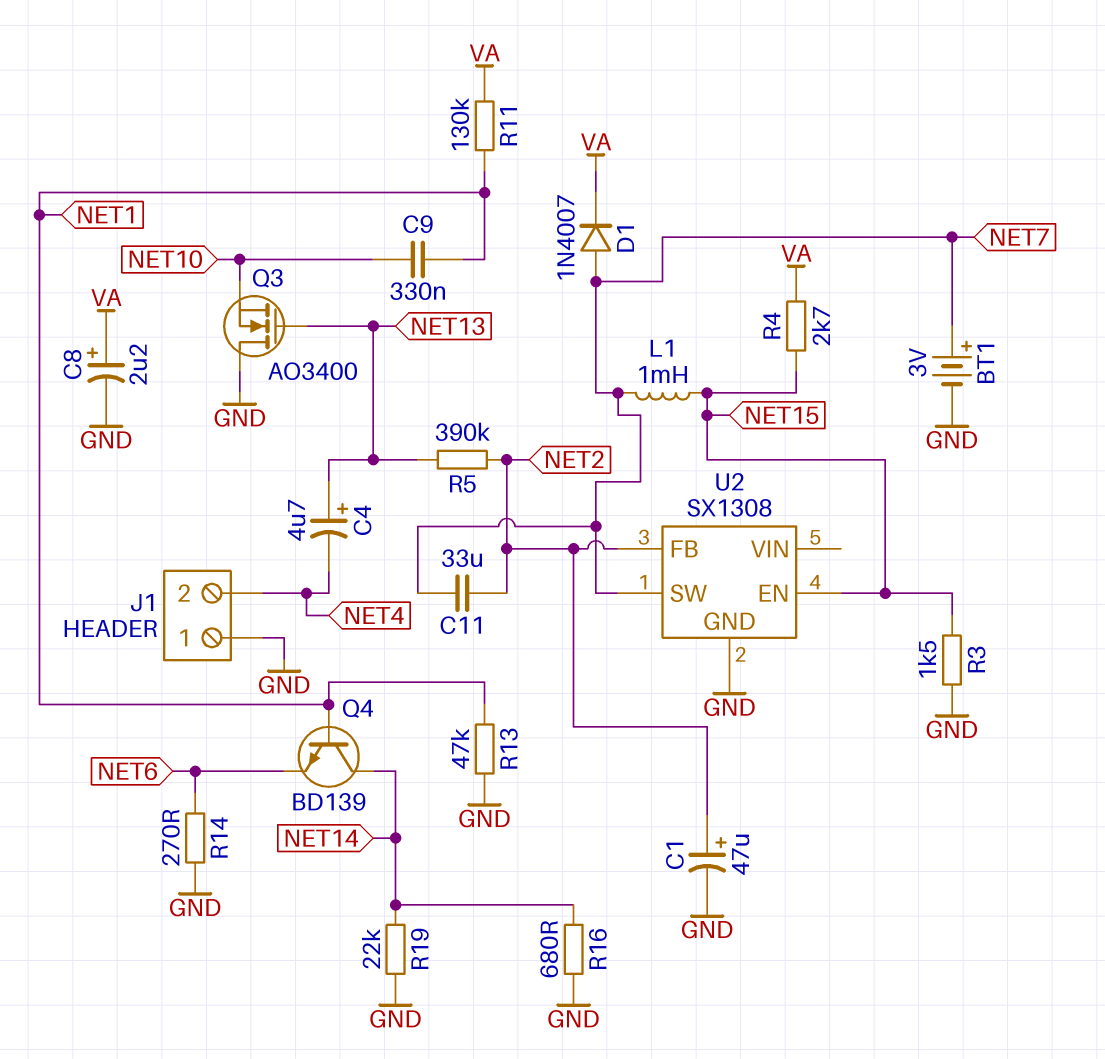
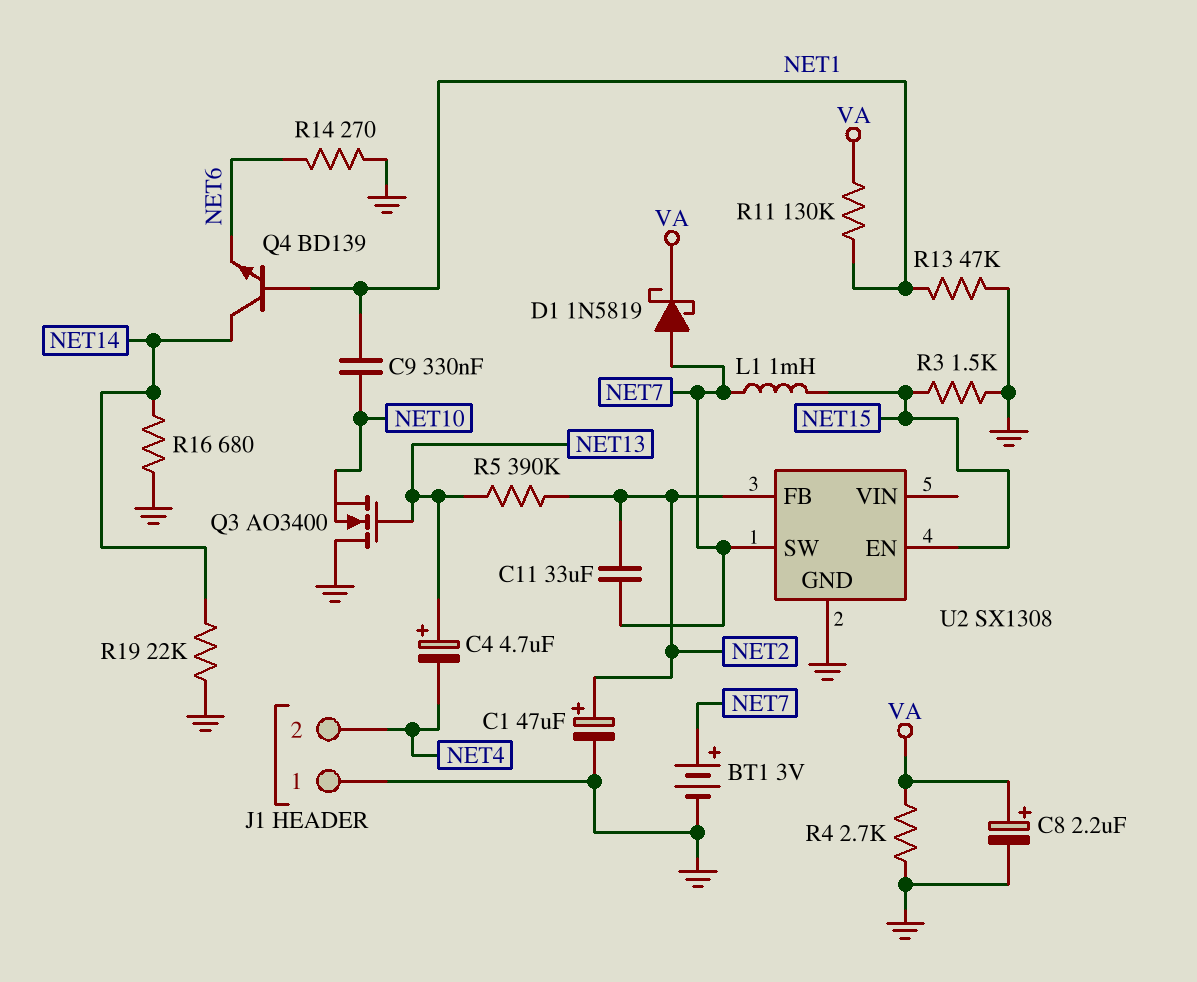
D1: diode 1N4007 (A NET7, K VA) -> schottky 1N5819 (A NET7, K VA)
R4: 2.7k (NET15, VA) -> 2.7k (GND, VA)

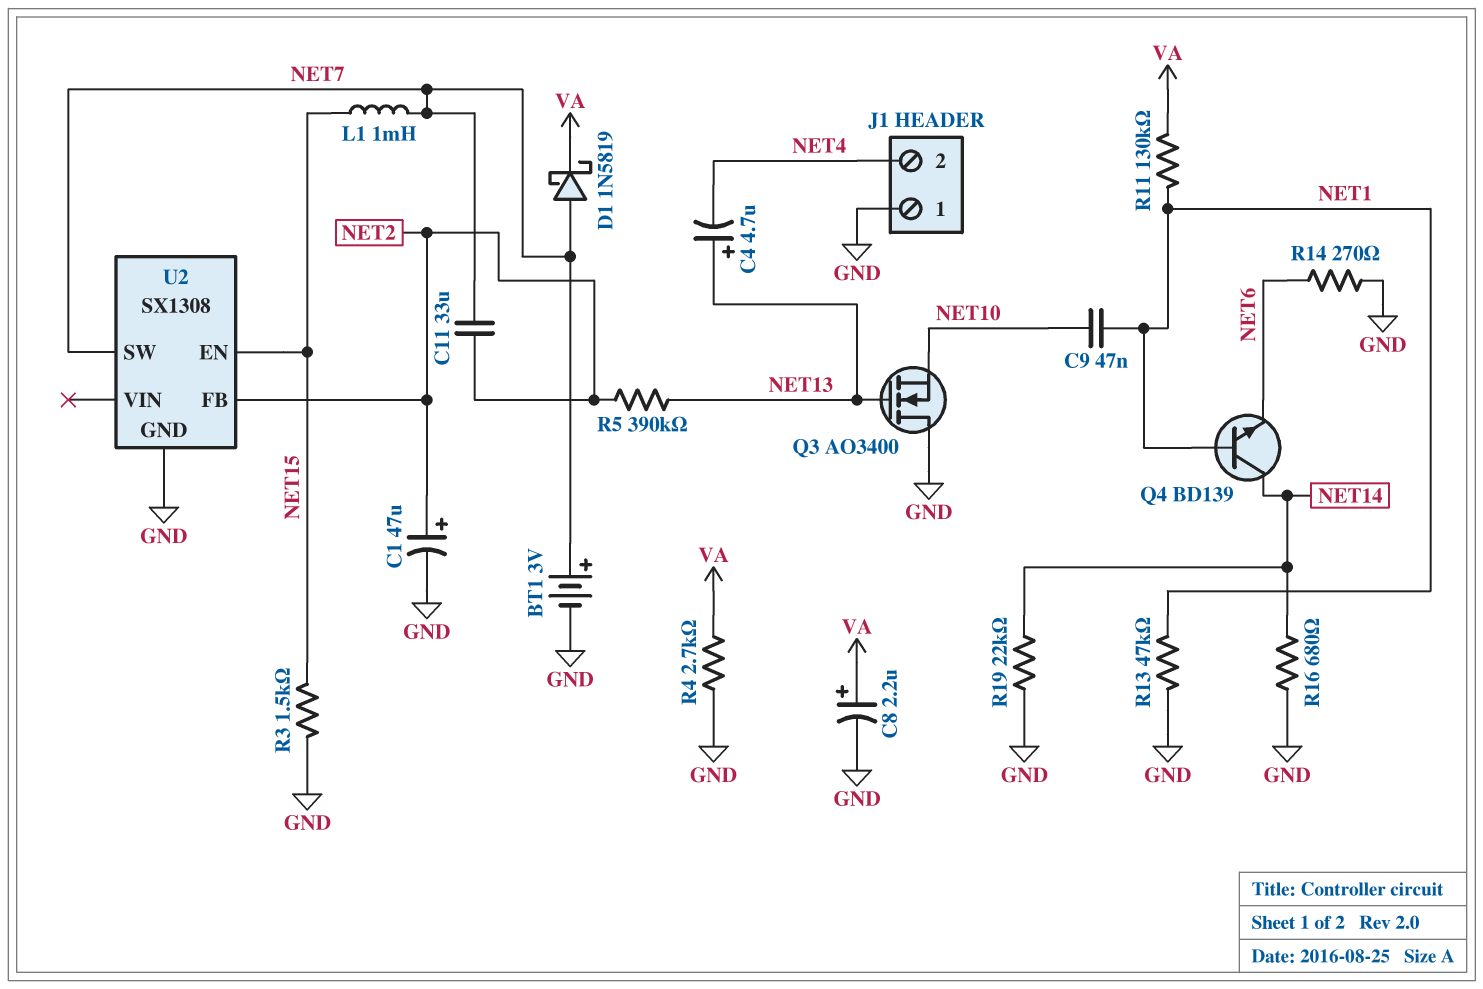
C9: 330nF (NET1, NET10) -> 47nF (NET1, NET10)

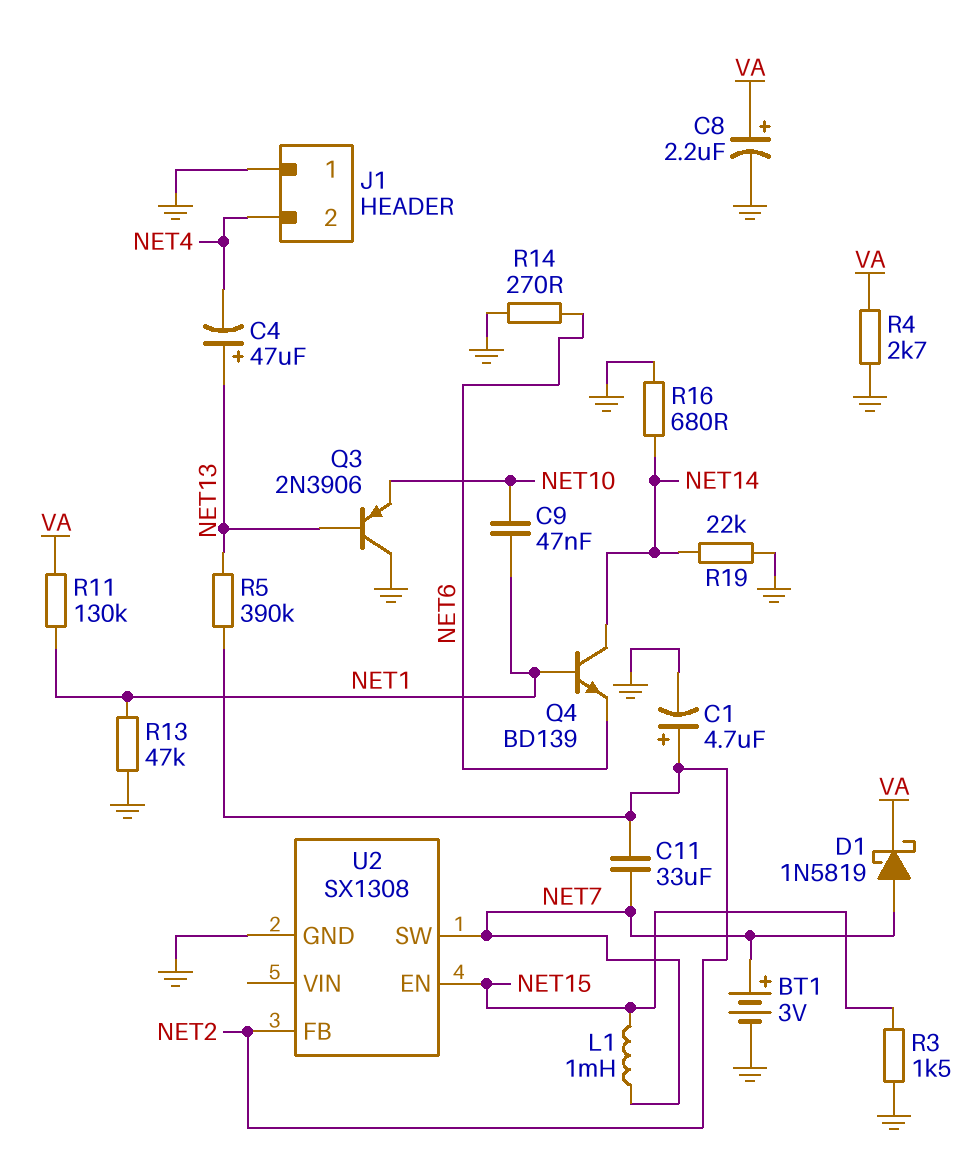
C1: 47uF (plus NET2, minus GND) -> 4.7uF (plus NET2, minus GND)
C4: 4.7uF (plus NET13, minus NET4) -> 47uF (plus NET13, minus NET4)
Q3: NMOS AO3400 (G NET13, D GND, S NET10) -> PNP 2N3906 (B NET13, C GND, E NET10)

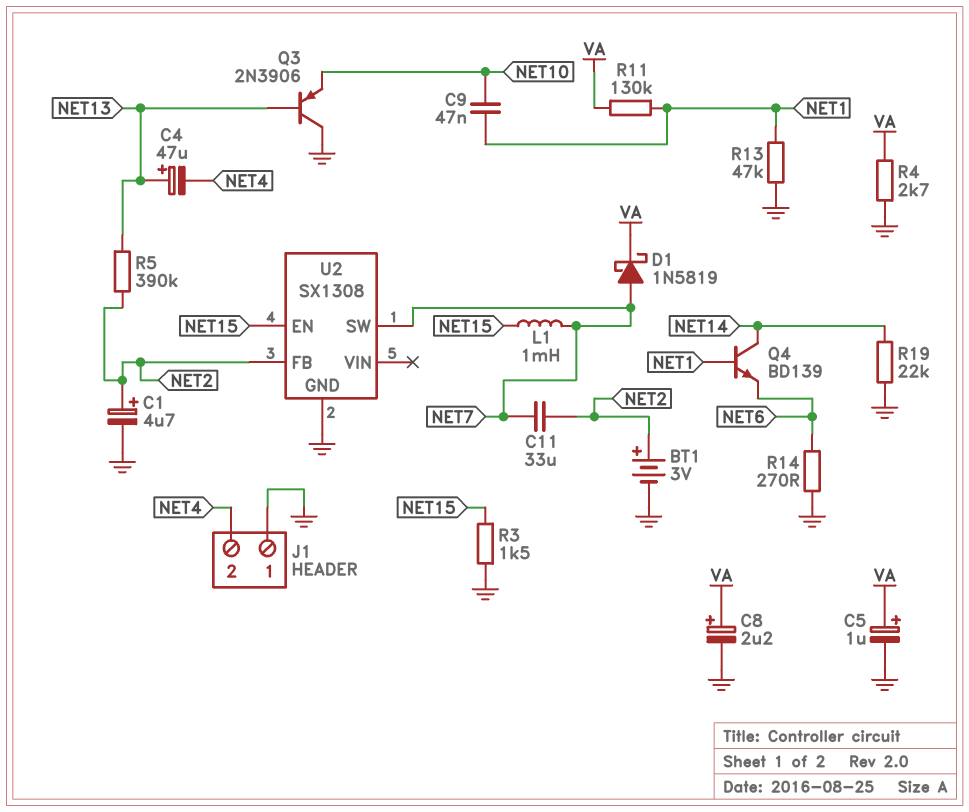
BT1: 3V (plus NET7, minus GND) -> 3V (plus NET2, minus GND)
C5: none -> 1uF (plus VA, minus GND)
R16: 680 (GND, NET14) -> none

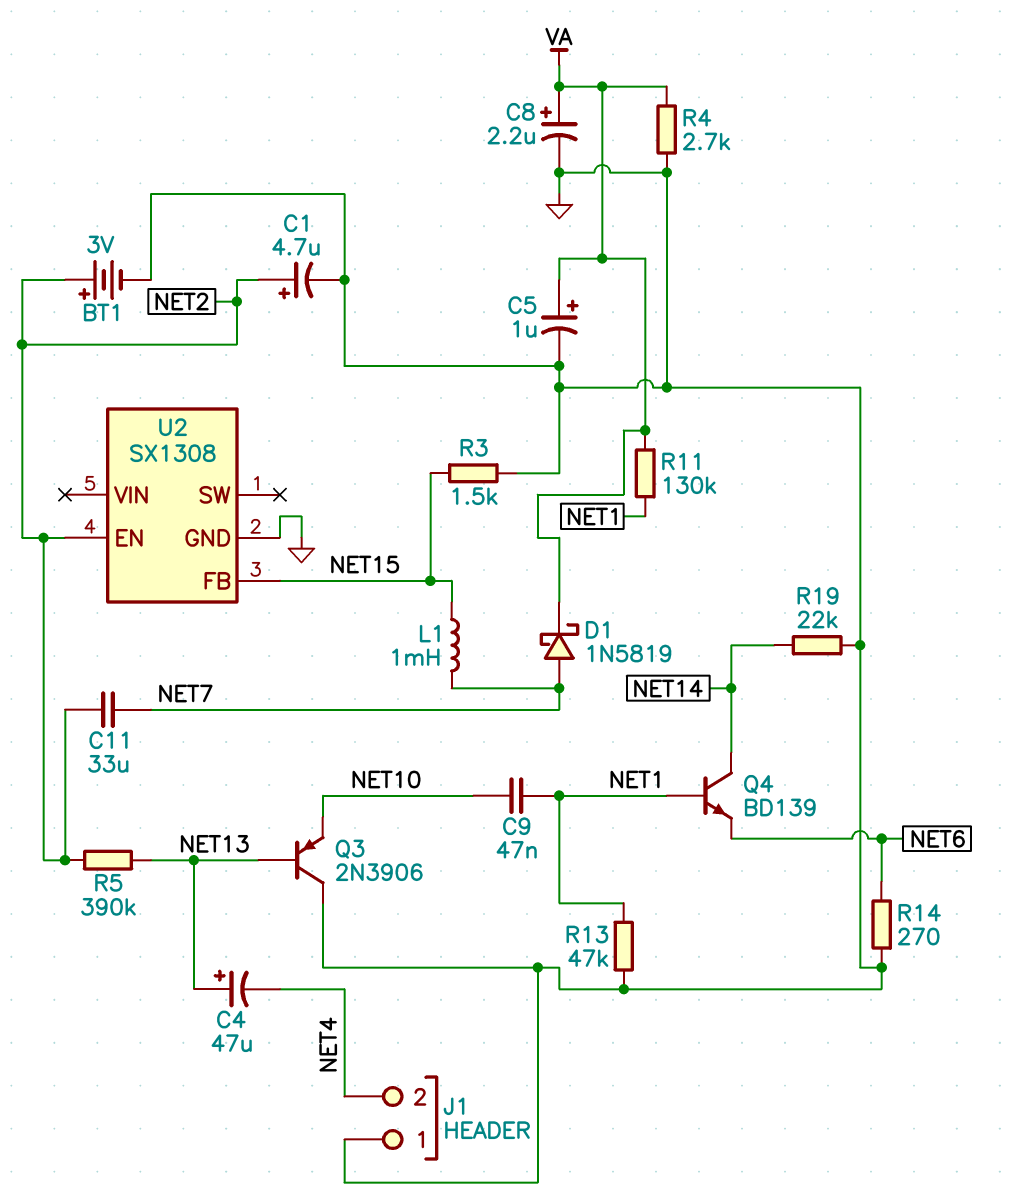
U2 pin EN: NET15 -> NET2
U2 pin FB: NET2 -> NET15
U2 pin SW: NET7 -> none

